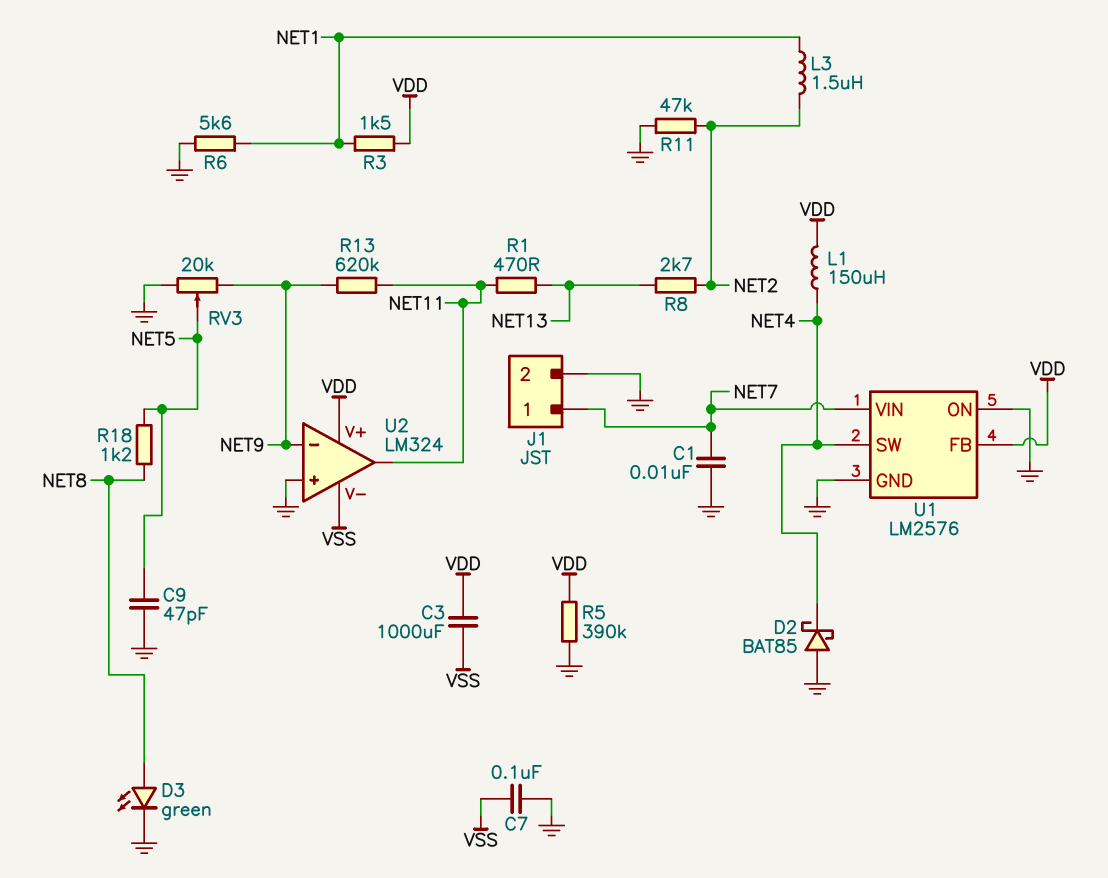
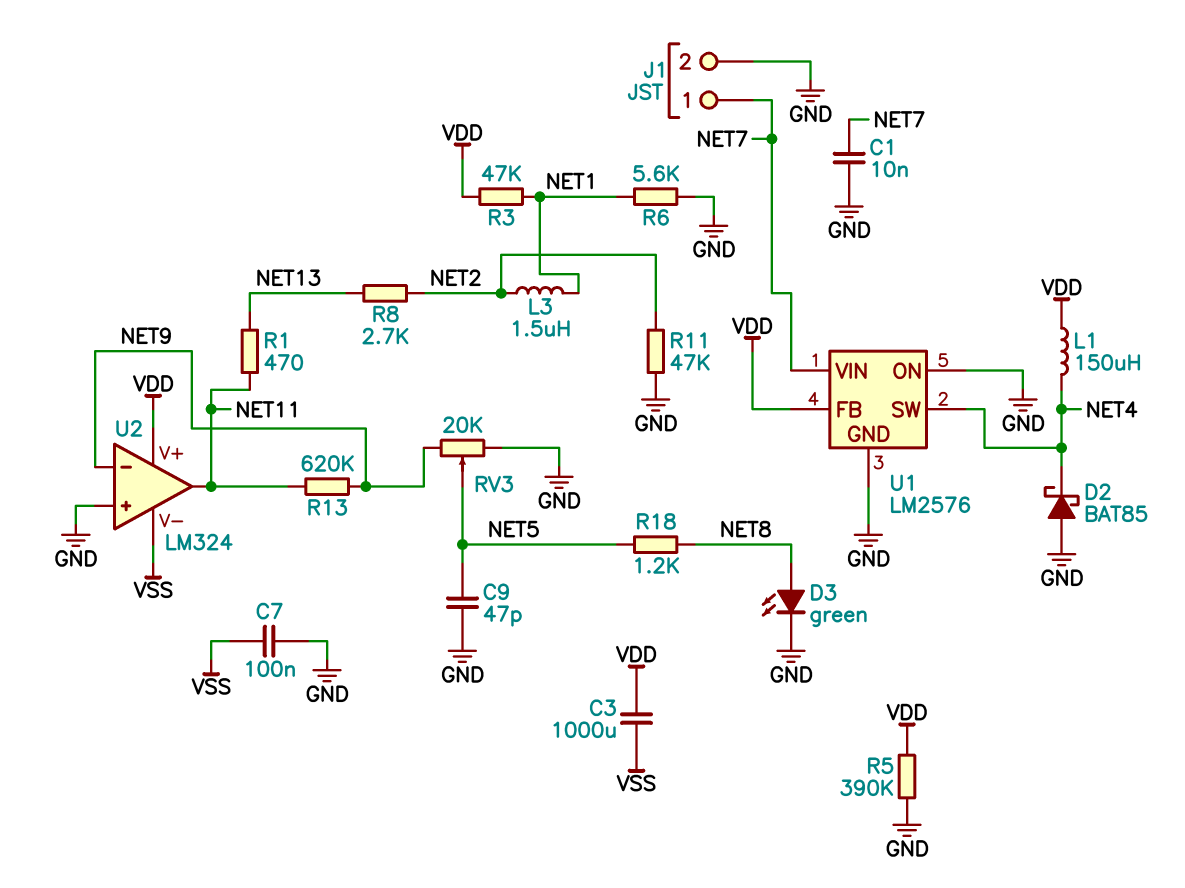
R3: 1.5k (NET1, VDD) -> 47k (NET1, VDD)

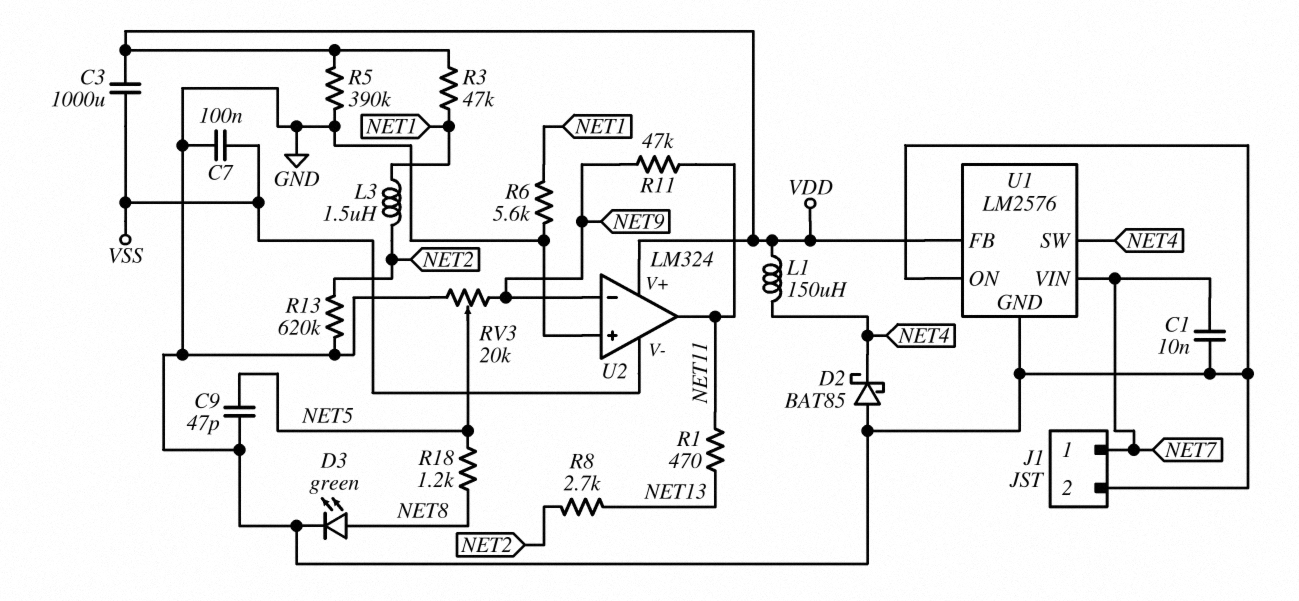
R11: 47k (GND, NET2) -> 47k (NET9, NET11)
R13: 620k (NET9, NET11) -> 620k (GND, NET2)

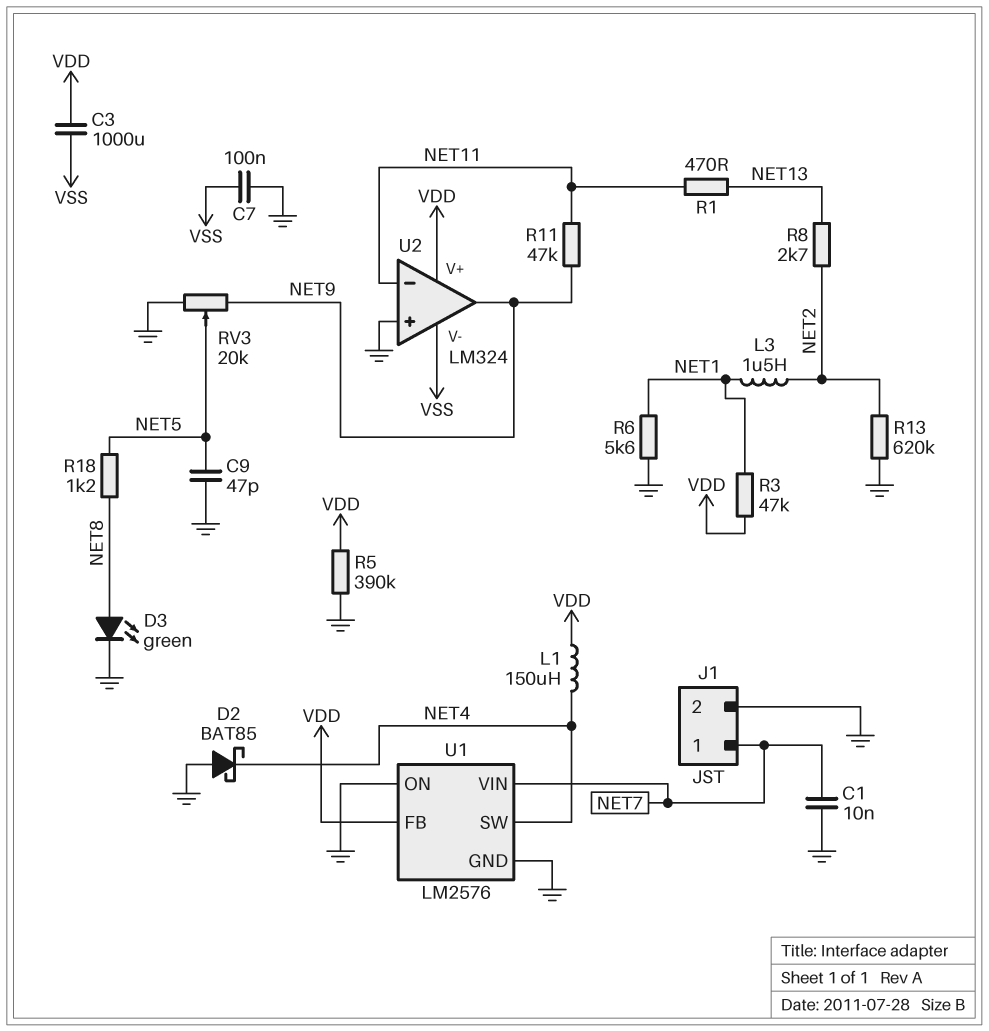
U2 pin in-: NET9 -> NET11
U2 pin out: NET11 -> NET9

